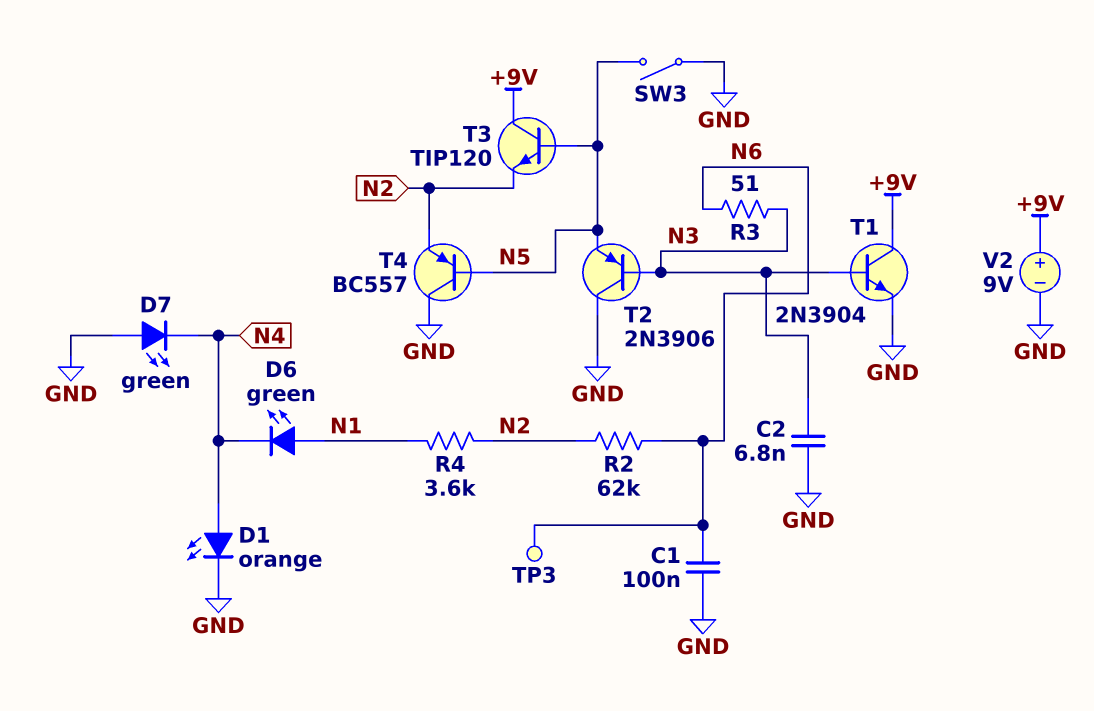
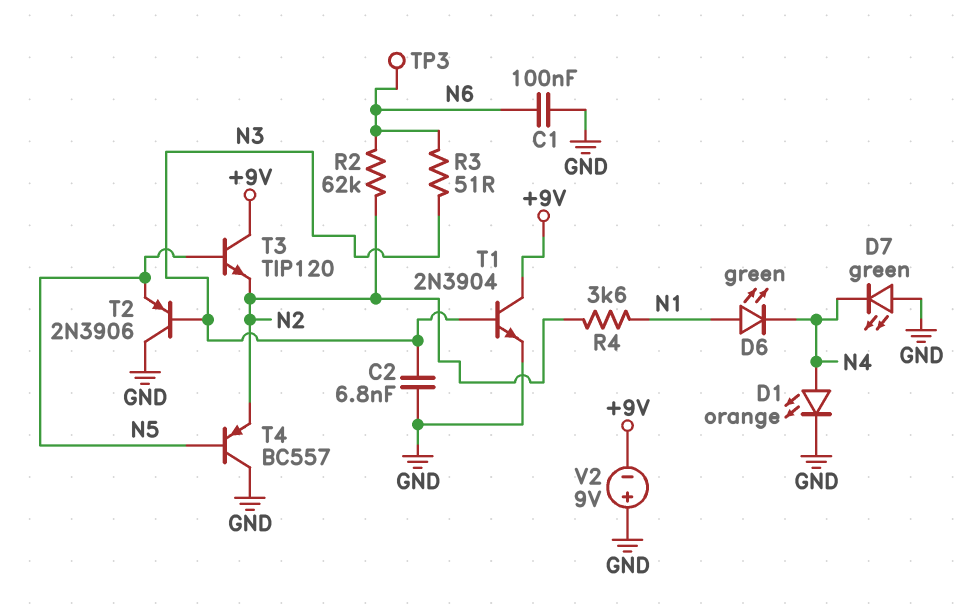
SW3: switch (GND, N5) -> none
V2: 9V (plus +9V, minus GND) -> 9V (plus GND, minus +9V)

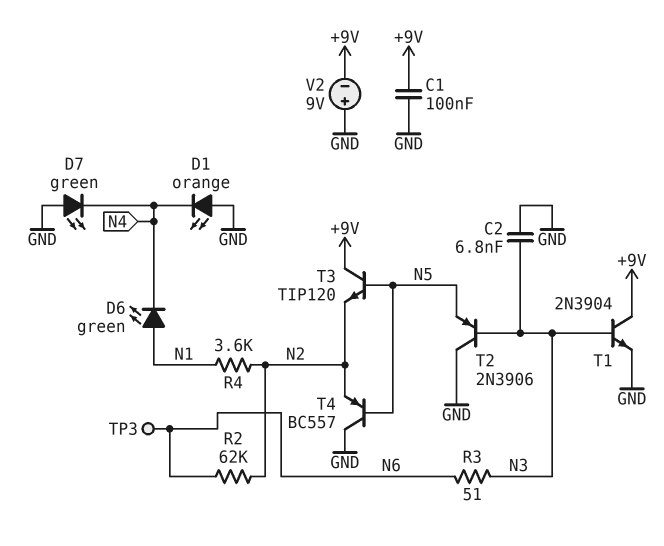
C1: 100nF (GND, N6) -> 100nF (+9V, GND)
D1: LED orange (A N4, K GND) -> LED orange (A GND, K N4)

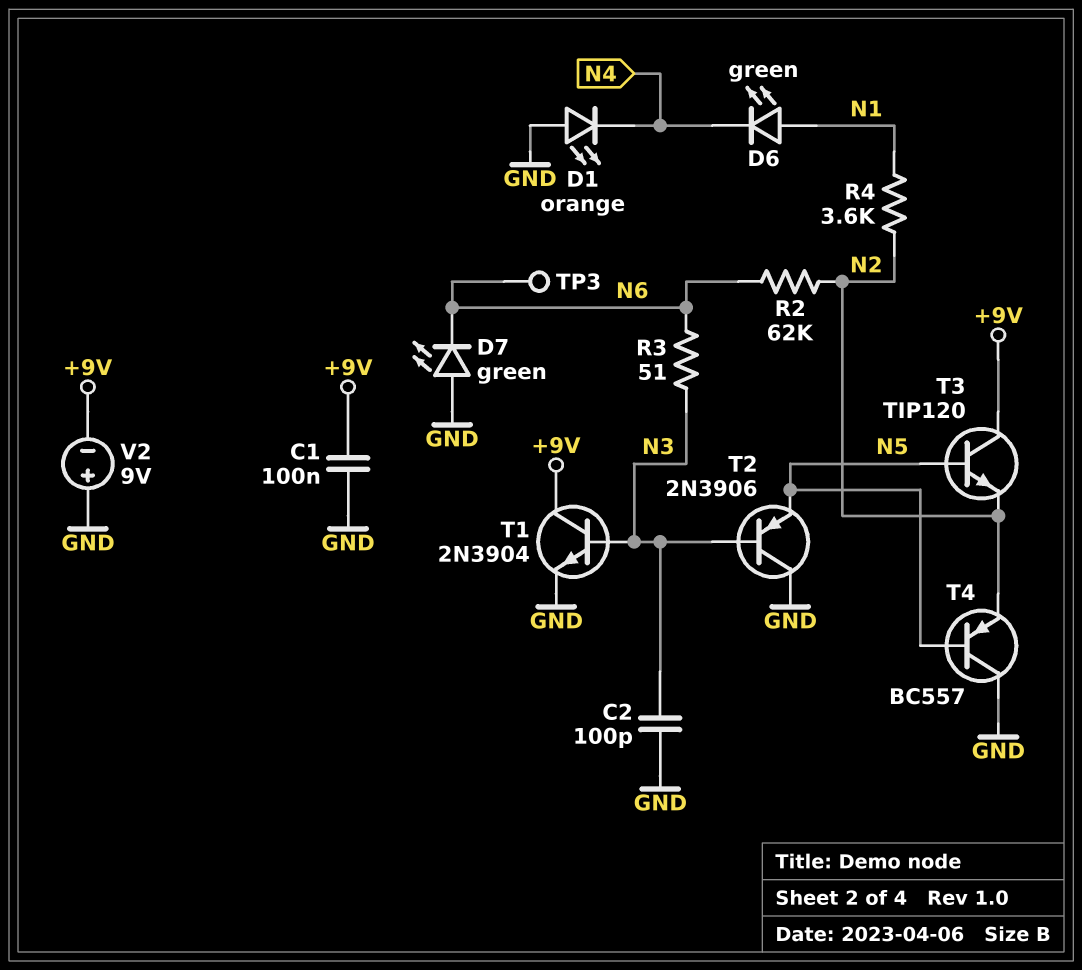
C2: 6.8nF (GND, N3) -> 100pF (GND, N3)
D7: LED green (A GND, K N4) -> LED green (A GND, K N6)

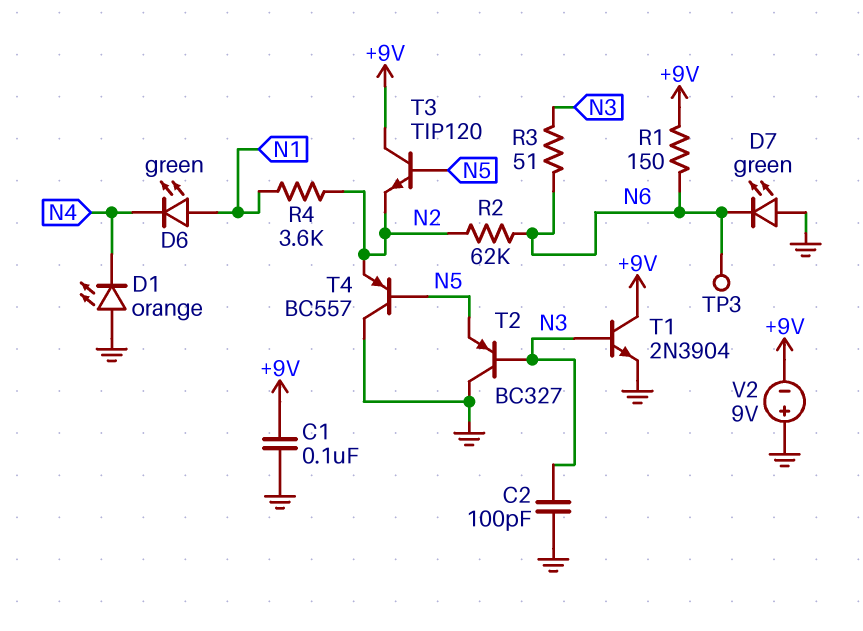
R1: none -> 150 (+9V, N6)
T2: PNP 2N3906 (B N3, C GND, E N5) -> PNP BC327 (B N3, C GND, E N5)

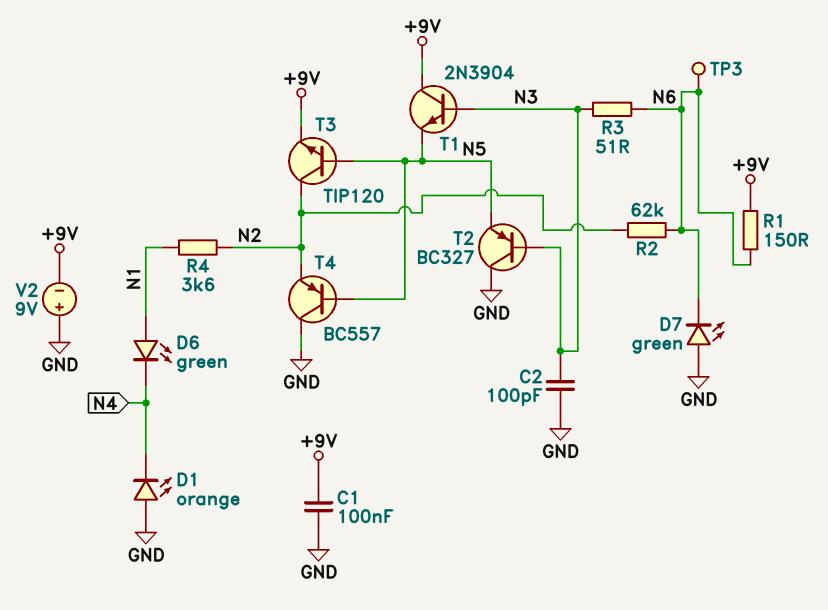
T1: NPN 2N3904 (B N3, C +9V, E GND) -> NPN 2N3904 (B N3, C +9V, E N5)
T3: NPN TIP120 (B N5, C +9V, E N2) -> NPN TIP120 (B N5, C N2, E +9V)

